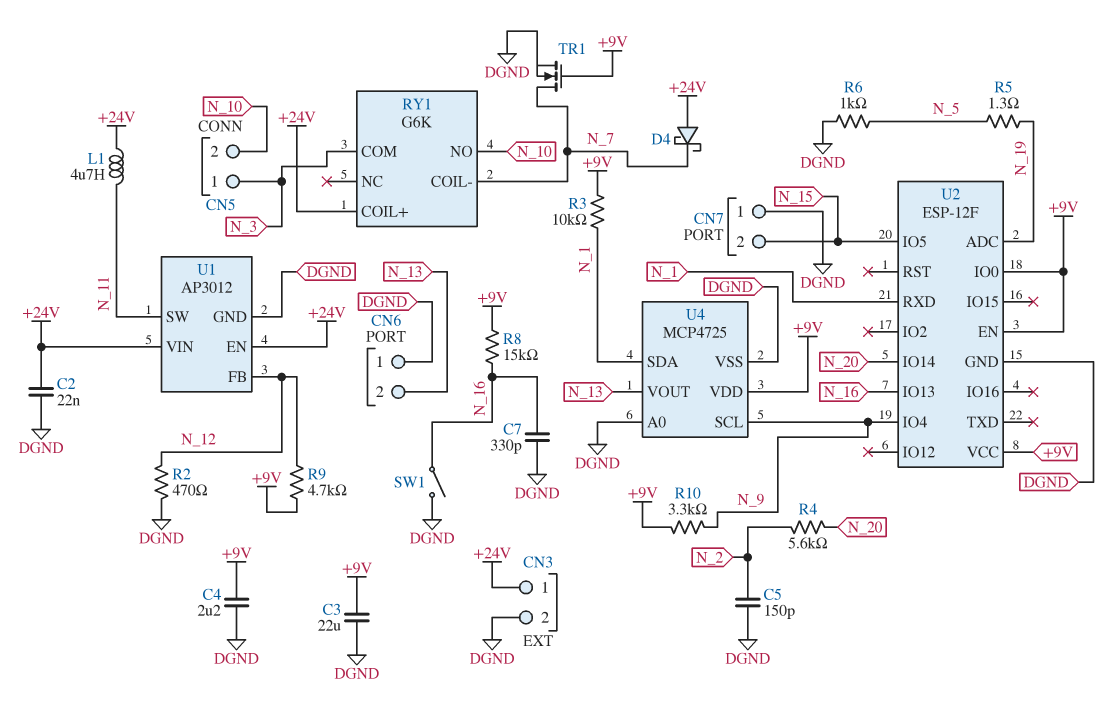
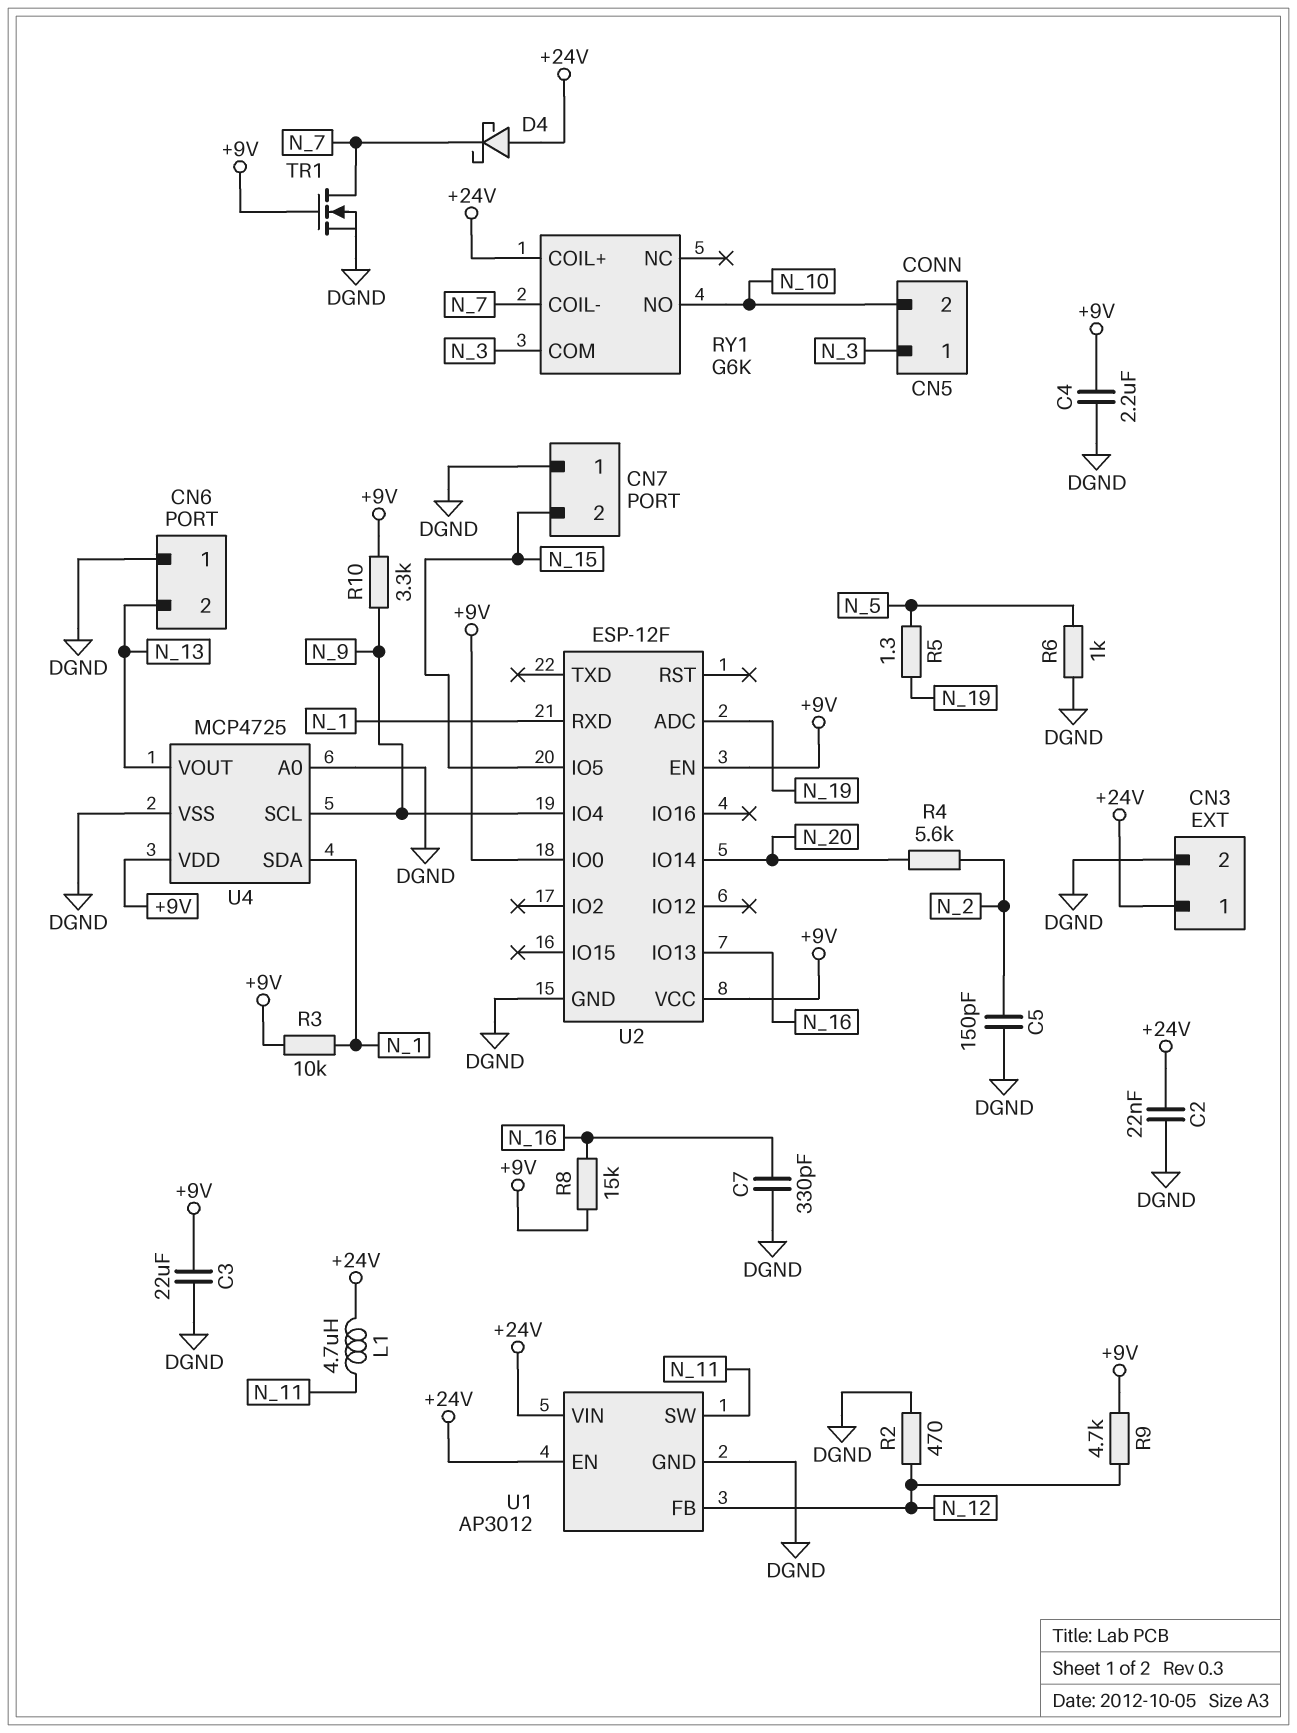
SW1: switch (DGND, N_16) -> none

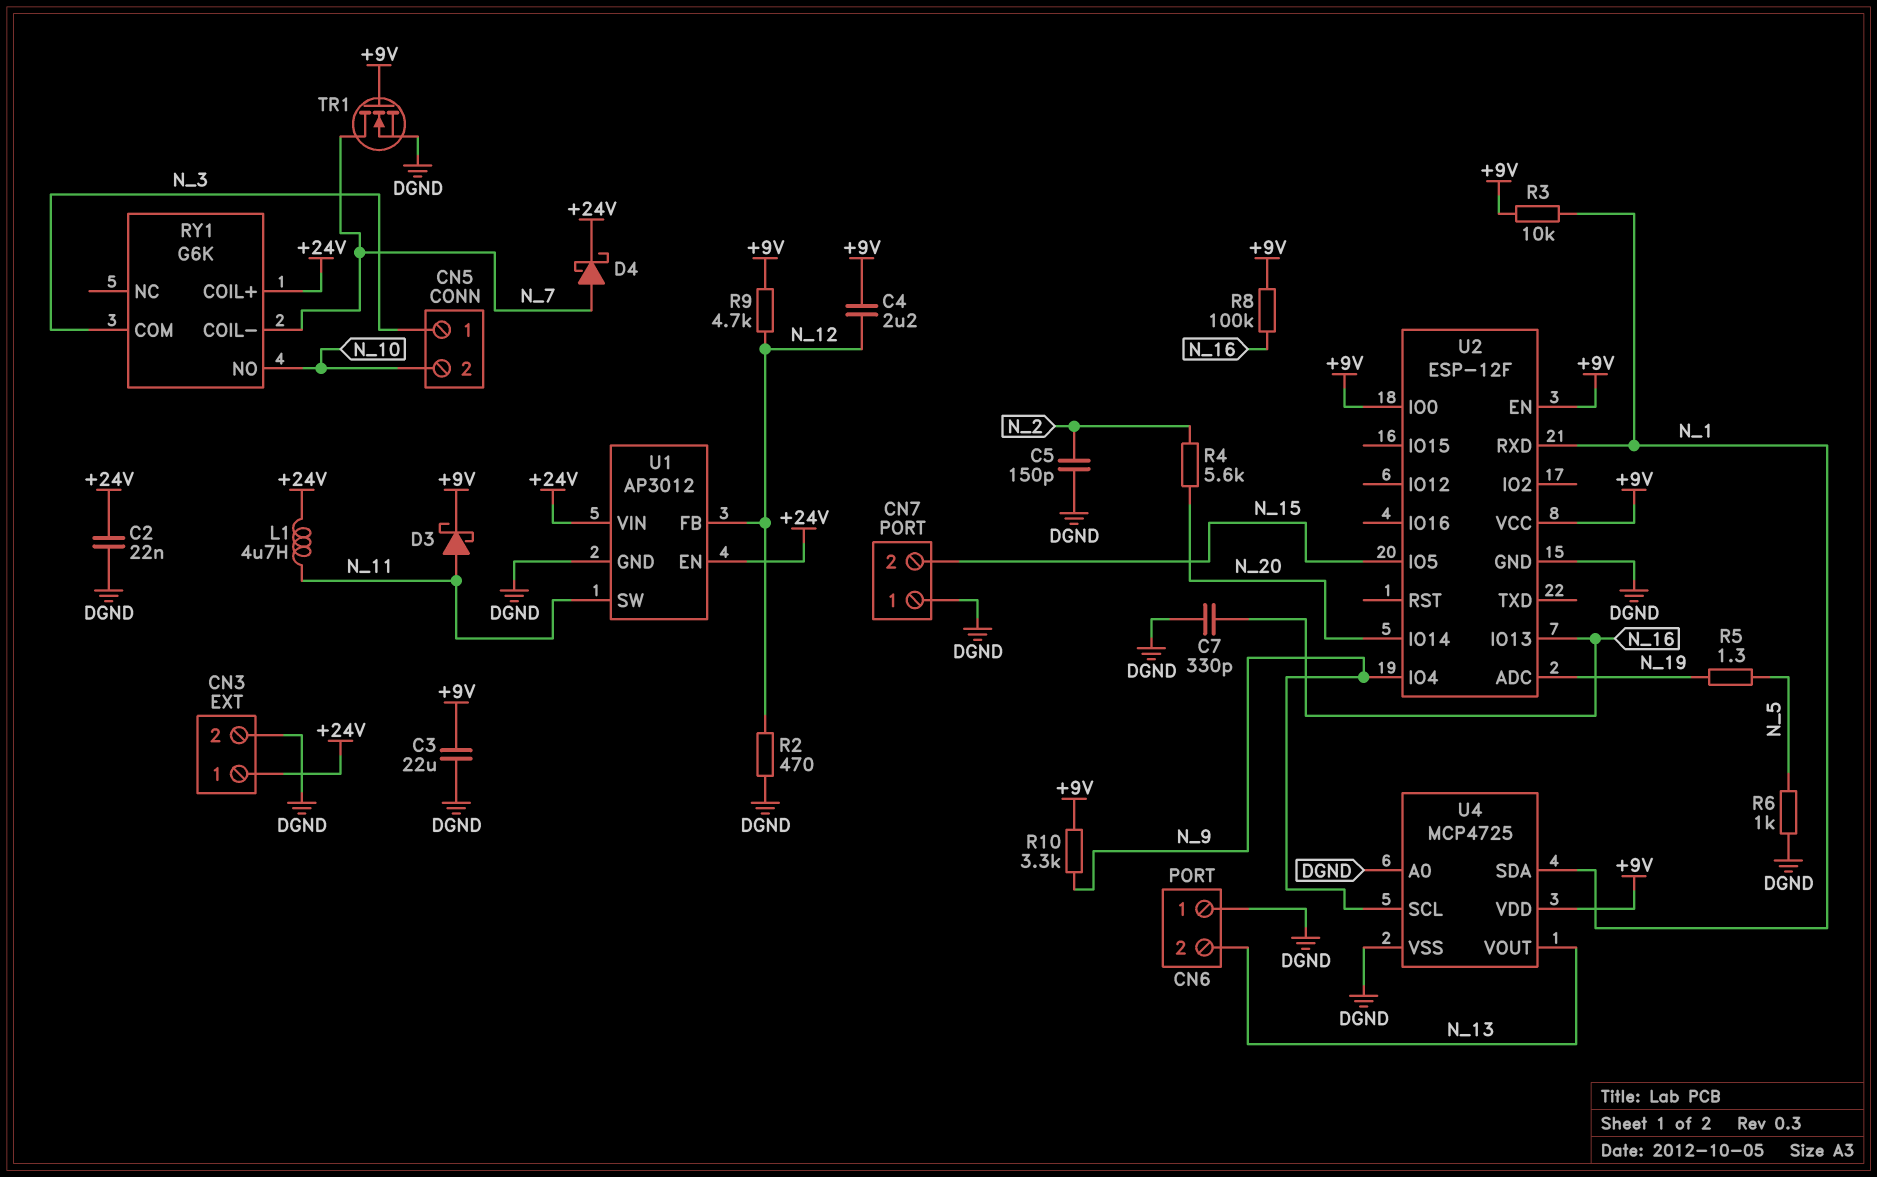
C4: 2.2uF (+9V, DGND) -> 2.2uF (+9V, N_12)
D3: none -> schottky (A N_11, K +9V)
D4: schottky (A +24V, K N_7) -> schottky (A N_7, K +24V)
R8: 15k (+9V, N_16) -> 100k (+9V, N_16)

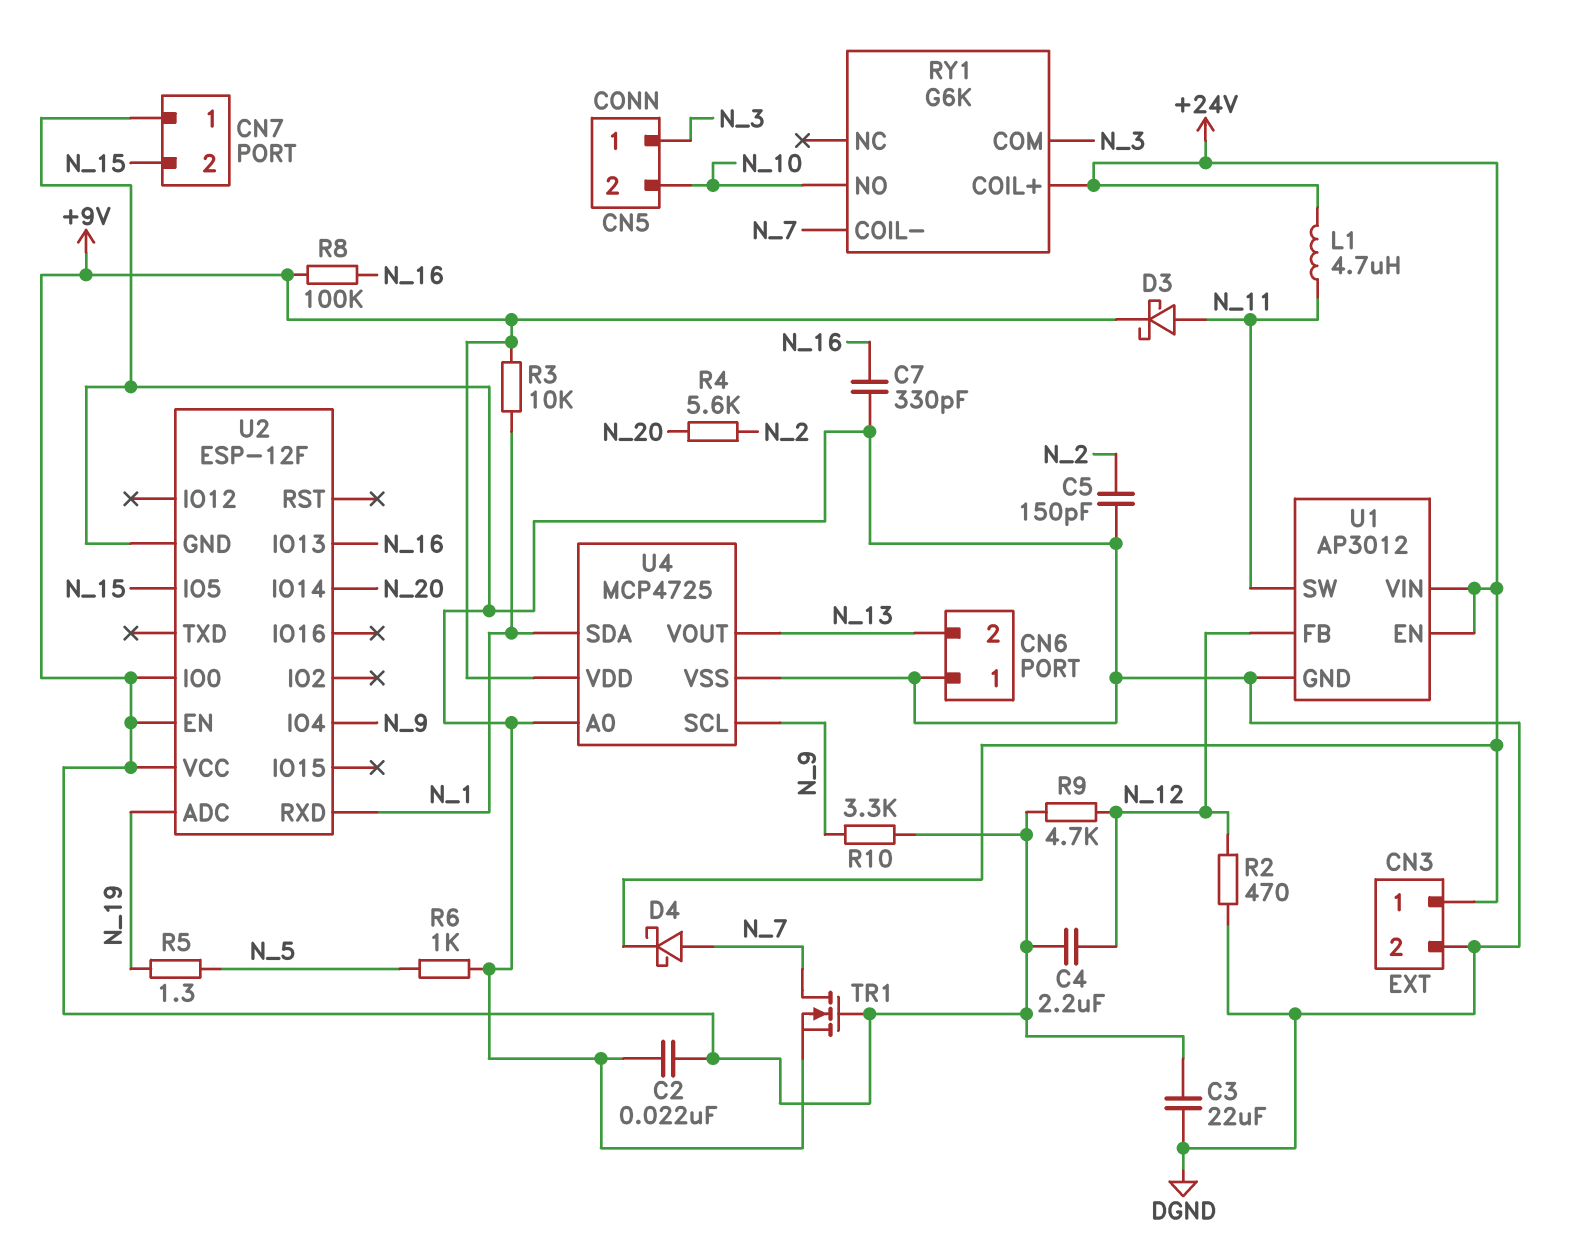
C2: 22nF (+24V, DGND) -> 22nF (+9V, DGND)

